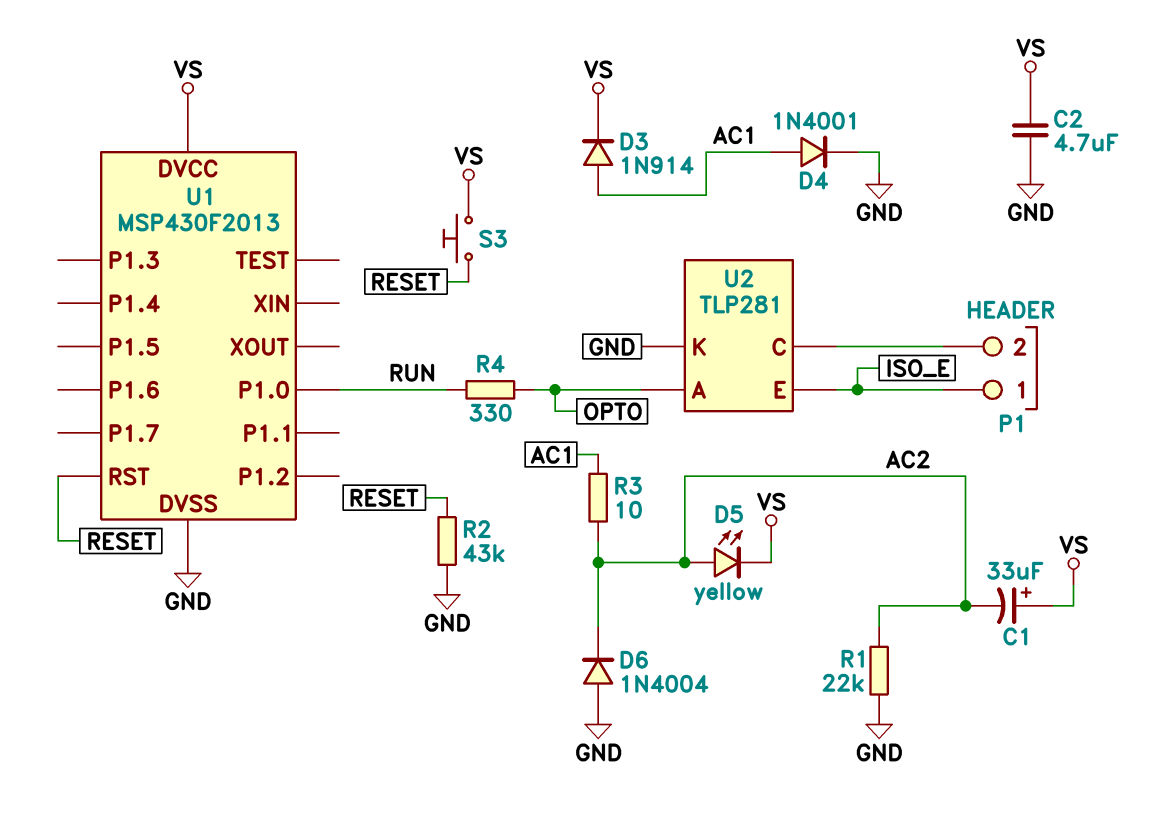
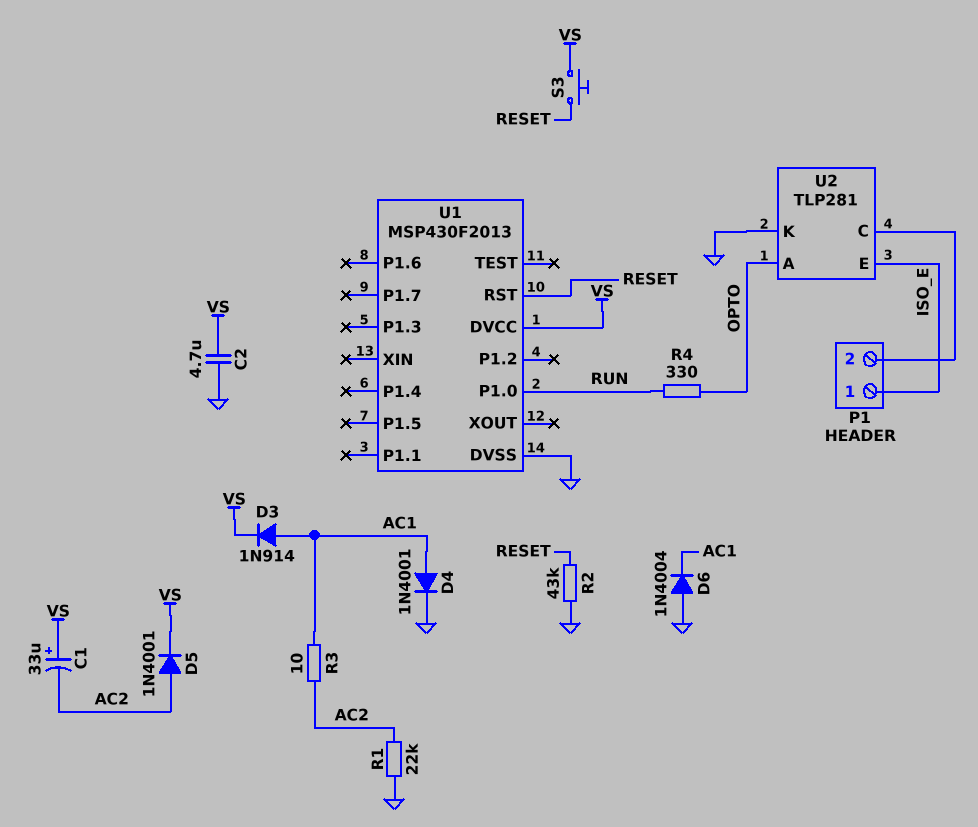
D5: LED yellow (A AC2, K VS) -> diode 1N4001 (A AC2, K VS)
D6: diode 1N4004 (A GND, K AC2) -> diode 1N4004 (A GND, K AC1)

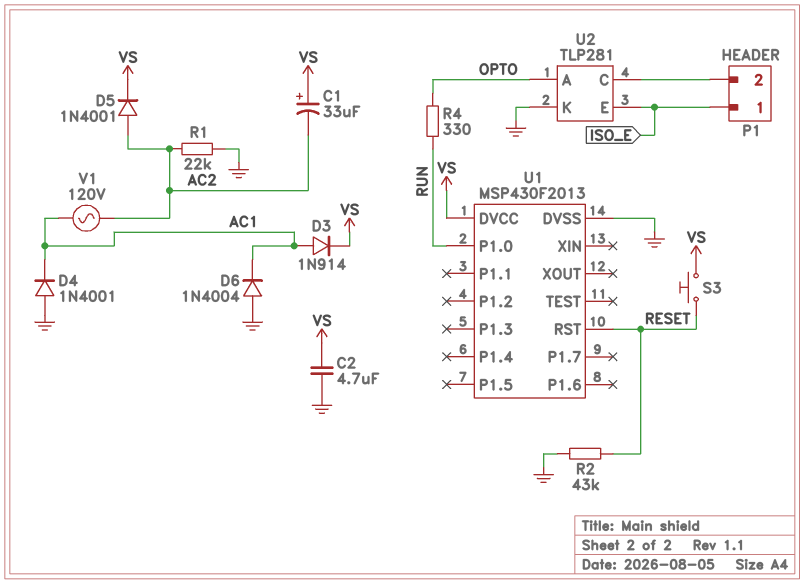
D4: diode 1N4001 (A AC1, K GND) -> diode 1N4001 (A GND, K AC1)
R3: 10 (AC1, AC2) -> none
V1: none -> AC 120V (AC1, AC2)

